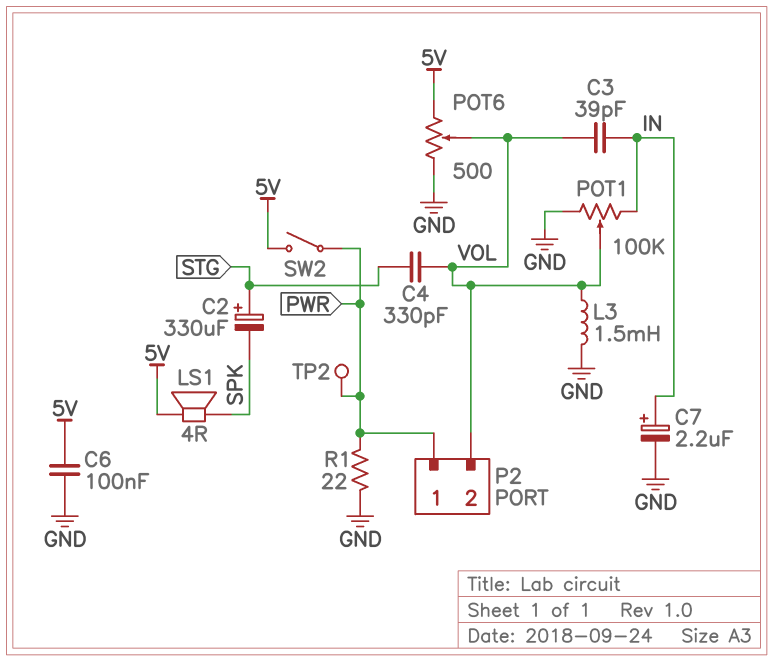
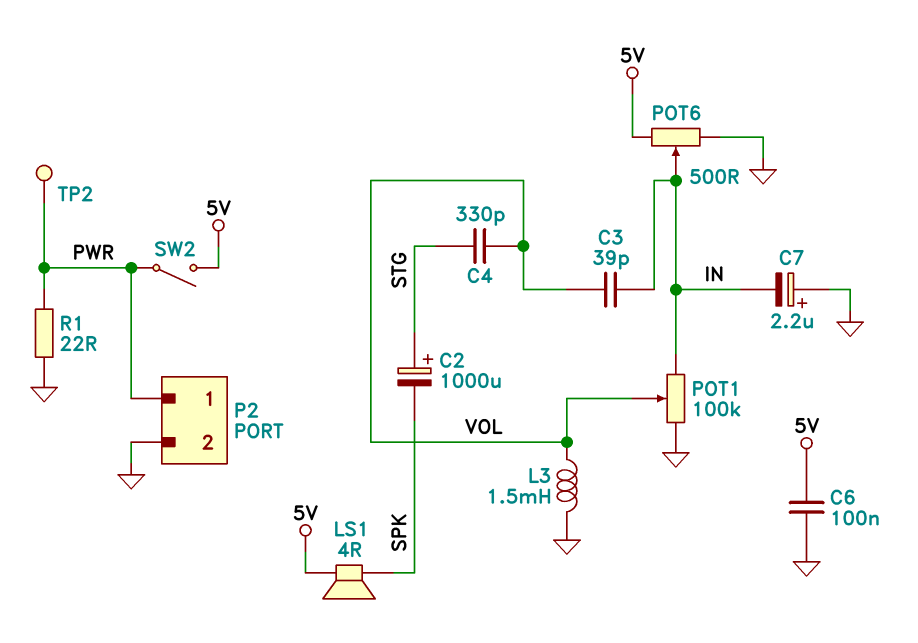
C2: 330uF (plus STG, minus SPK) -> 1000uF (plus STG, minus SPK)
C7: 2.2uF (plus IN, minus GND) -> 2.2uF (plus GND, minus IN)
P2 pin 2: VOL -> GND
POT6: 500 (5V, GND, wiper VOL) -> 500 (5V, GND, wiper IN)

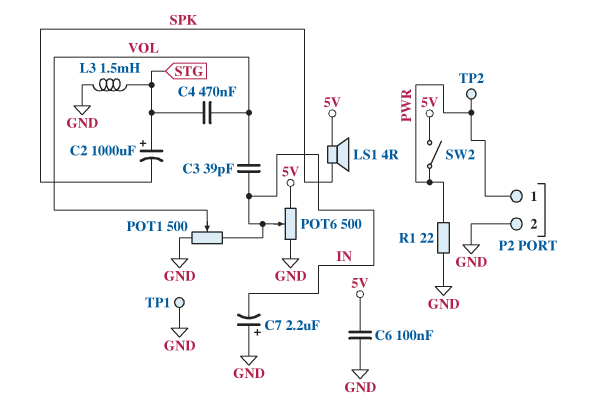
C4: 330pF (STG, VOL) -> 470nF (STG, VOL)
L3: 1.5mH (GND, VOL) -> 1.5mH (GND, STG)
POT1: 100k (GND, IN, wiper VOL) -> 500 (GND, IN, wiper VOL)
TP1: none -> test point (GND)

